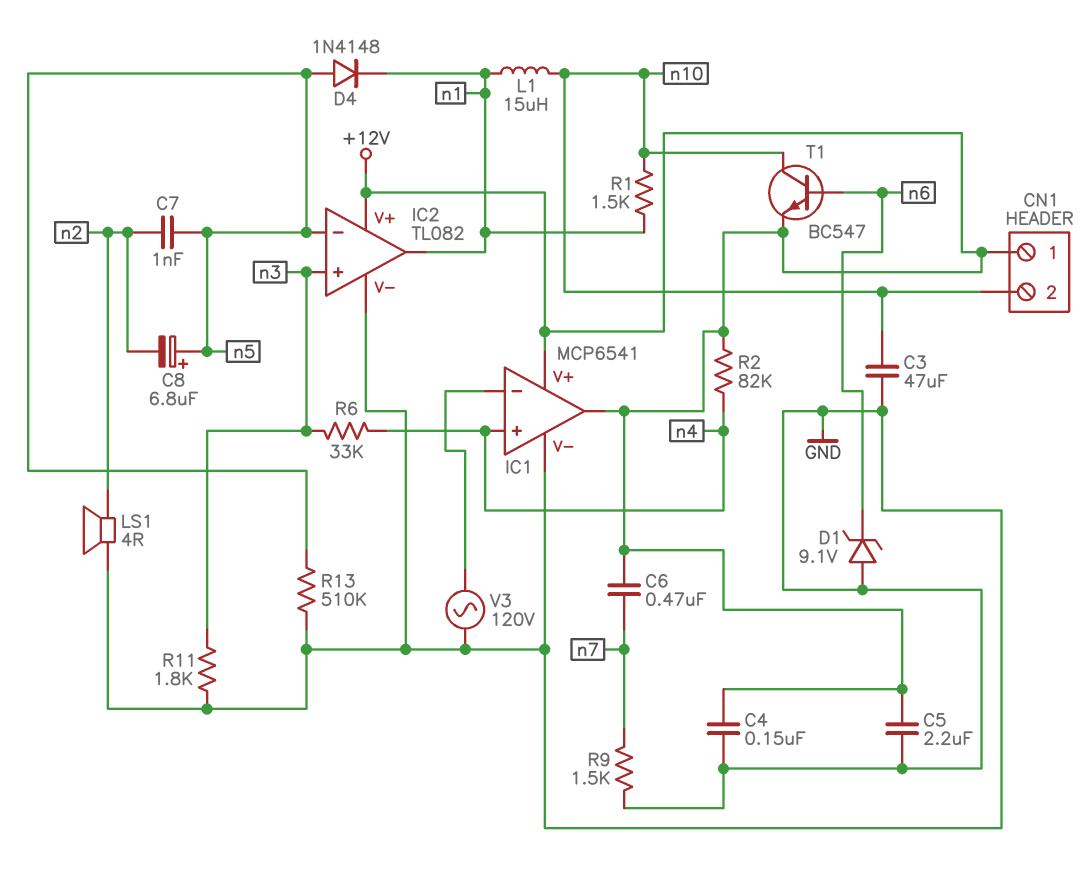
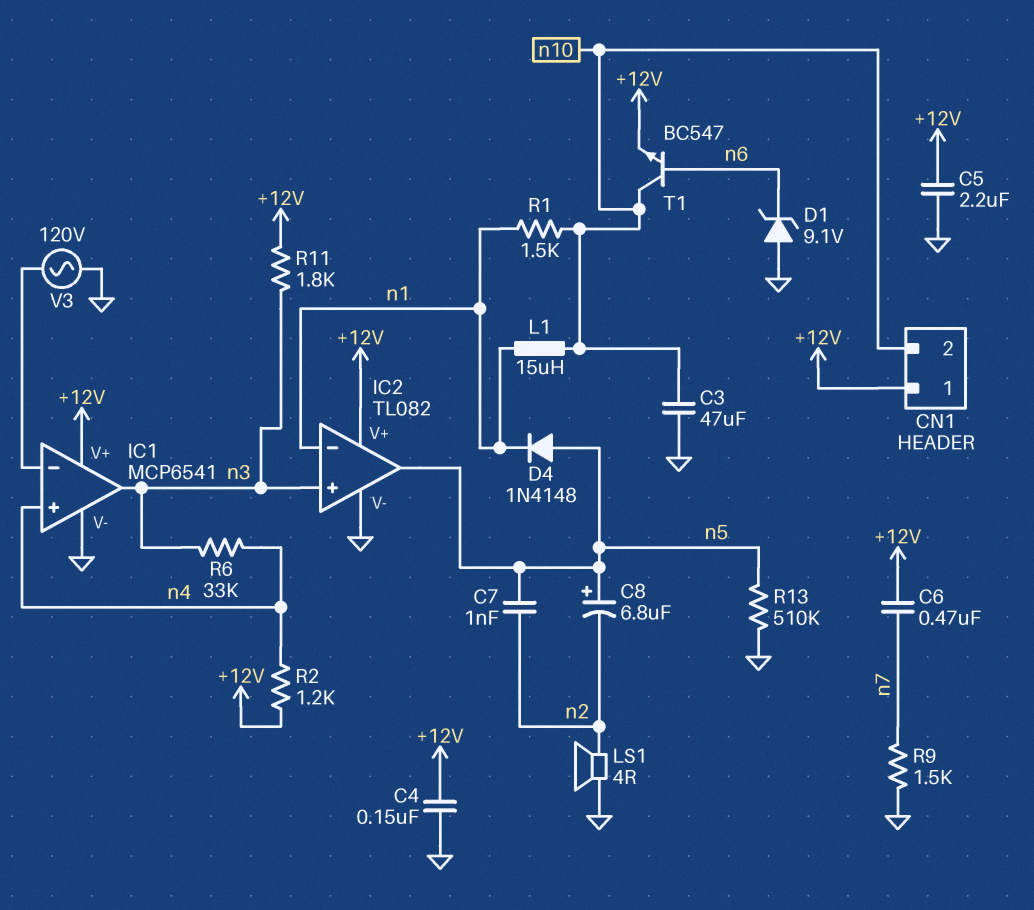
IC1 pin out: +12V -> n3
IC2 pin in-: n5 -> n1
IC2 pin out: n1 -> n5
R2: 82k (+12V, n4) -> 1.2k (+12V, n4)
R11: 1.8k (GND, n3) -> 1.8k (+12V, n3)

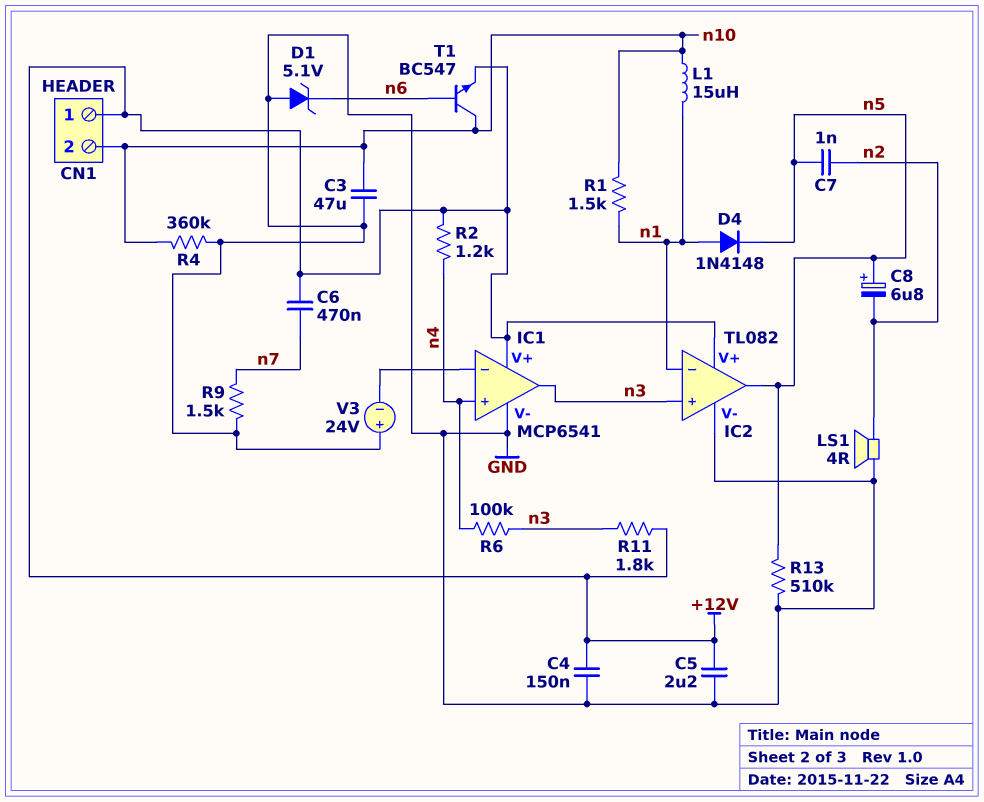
D1: zener 9.1V (A GND, K n6) -> zener 5.1V (A GND, K n6)
D4: diode 1N4148 (A n5, K n1) -> diode 1N4148 (A n1, K n5)
R4: none -> 360k (GND, n10)
R6: 33k (n3, n4) -> 100k (n3, n4)
V3: AC 120V (GND, IC1/in-) -> 24V (plus GND, minus IC1/in-)

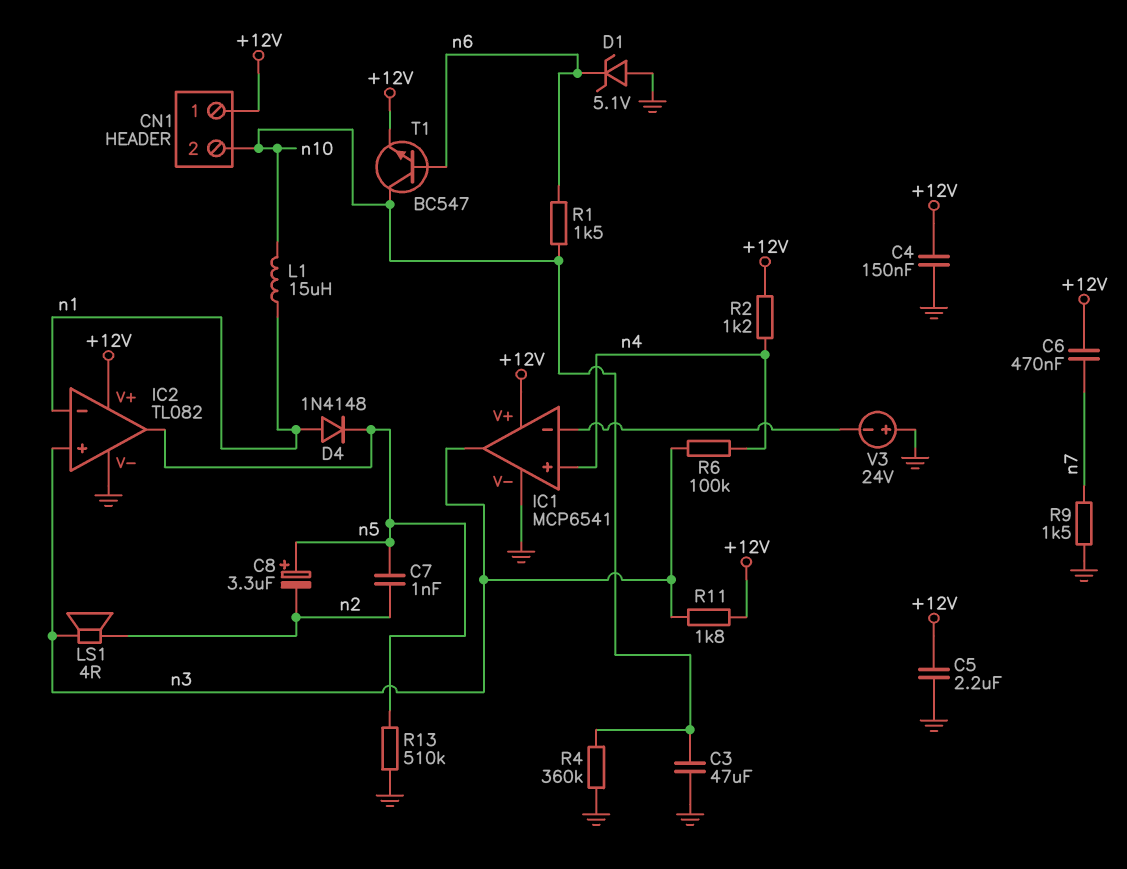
C8: 6.8uF (plus n5, minus n2) -> 3.3uF (plus n5, minus n2)
LS1: speaker 4R (GND, n2) -> speaker 4R (n2, n3)
R1: 1.5k (n1, n10) -> 1.5k (n6, n10)

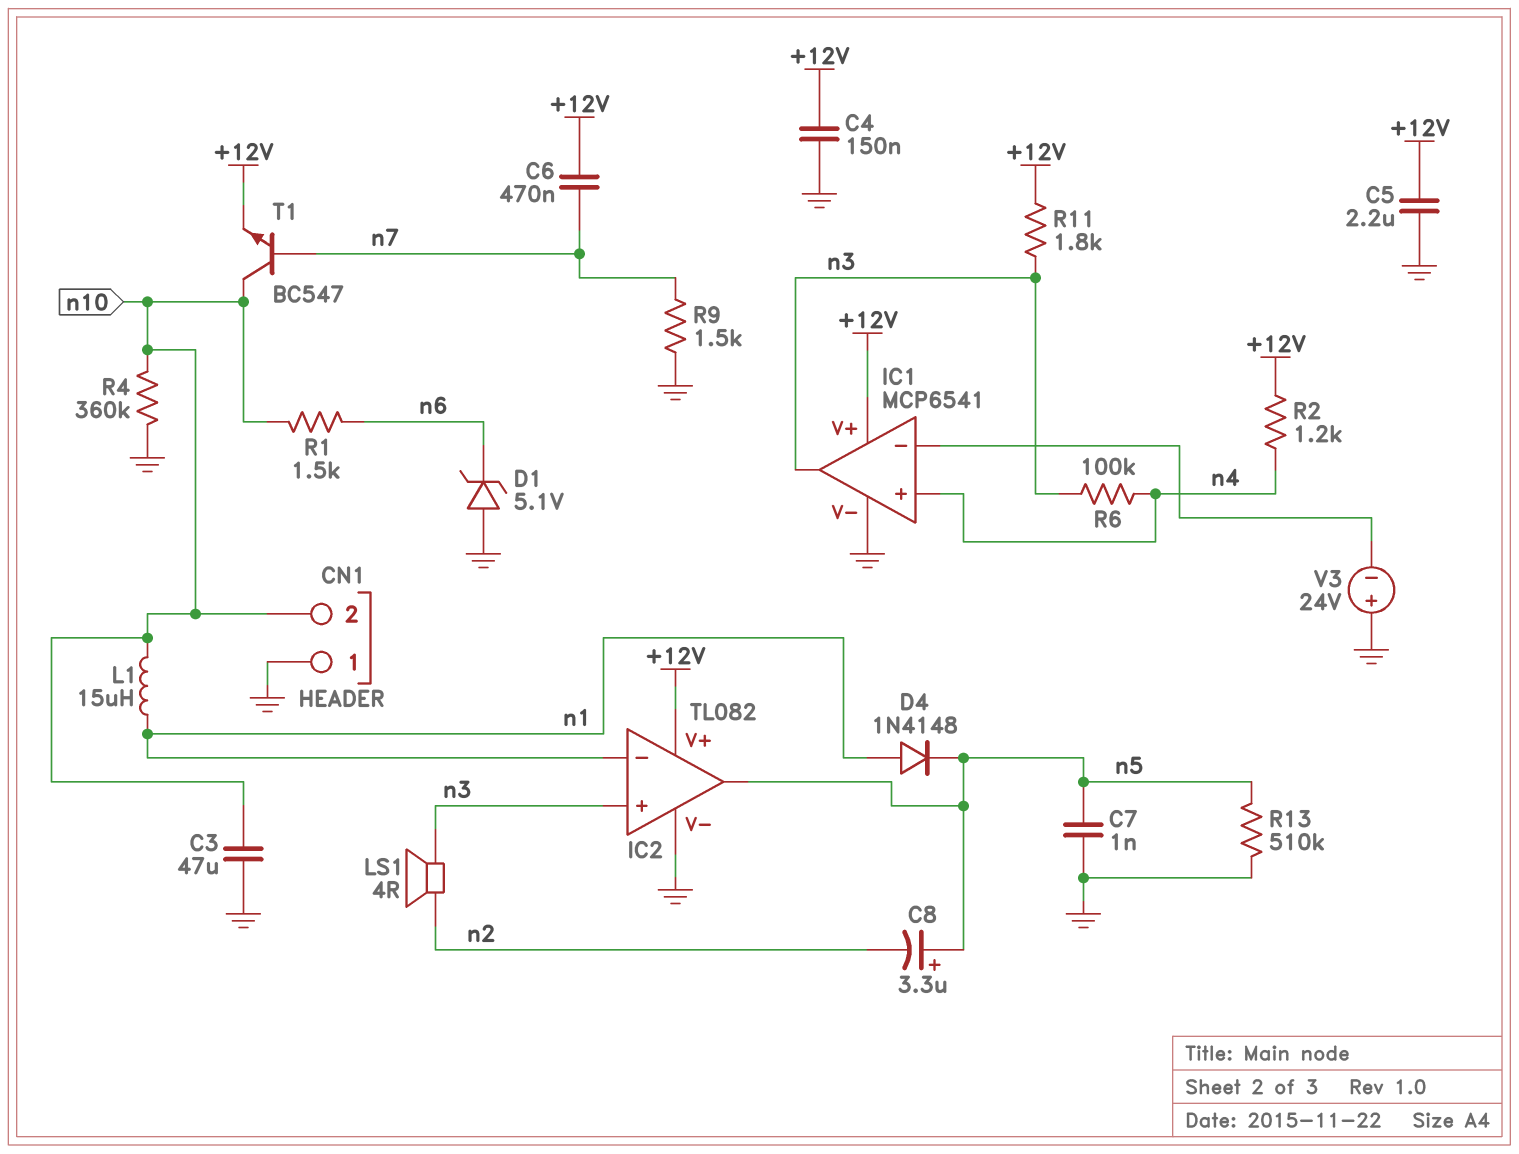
C7: 1nF (n2, n5) -> 1nF (GND, n5)
CN1 pin 1: +12V -> GND
T1: NPN BC547 (B n6, C n10, E +12V) -> NPN BC547 (B n7, C n10, E +12V)

